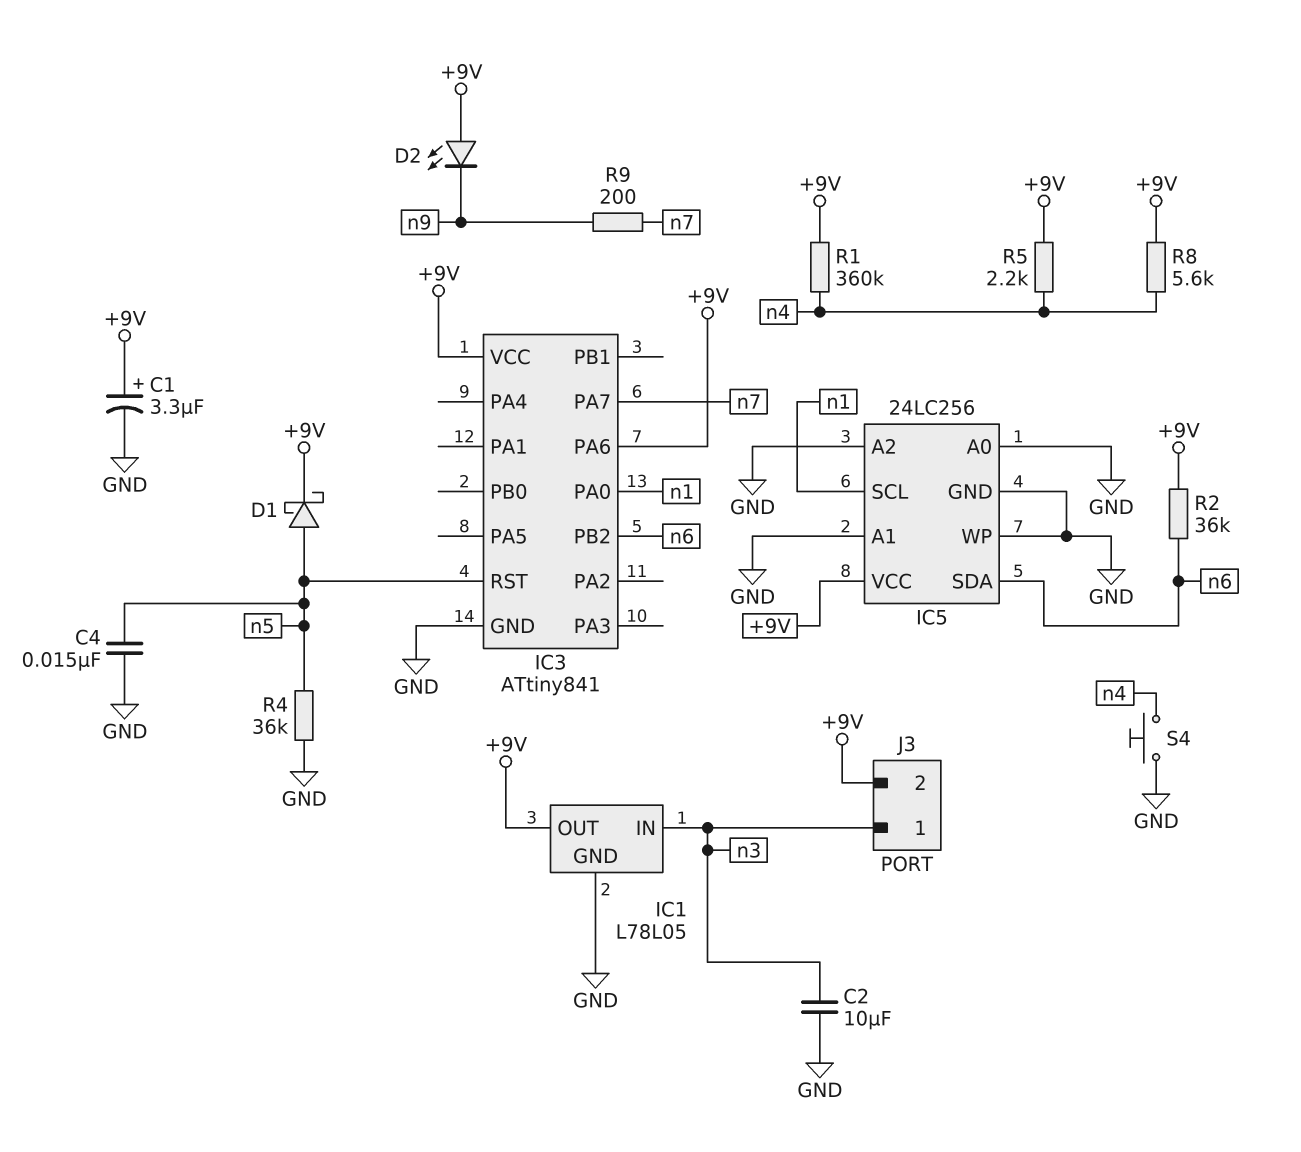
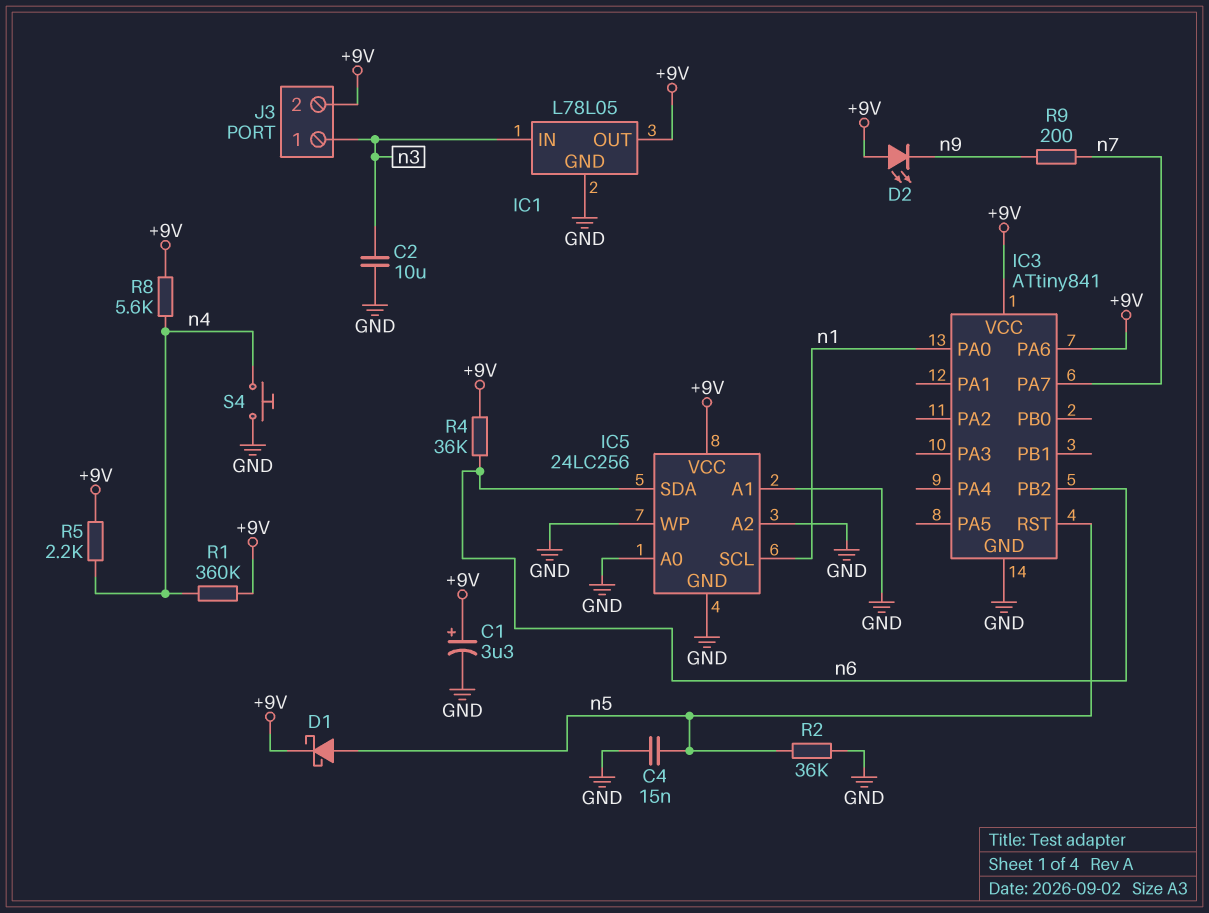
R2: 36k (+9V, n6) -> 36k (GND, n5)
R4: 36k (GND, n5) -> 36k (+9V, n6)

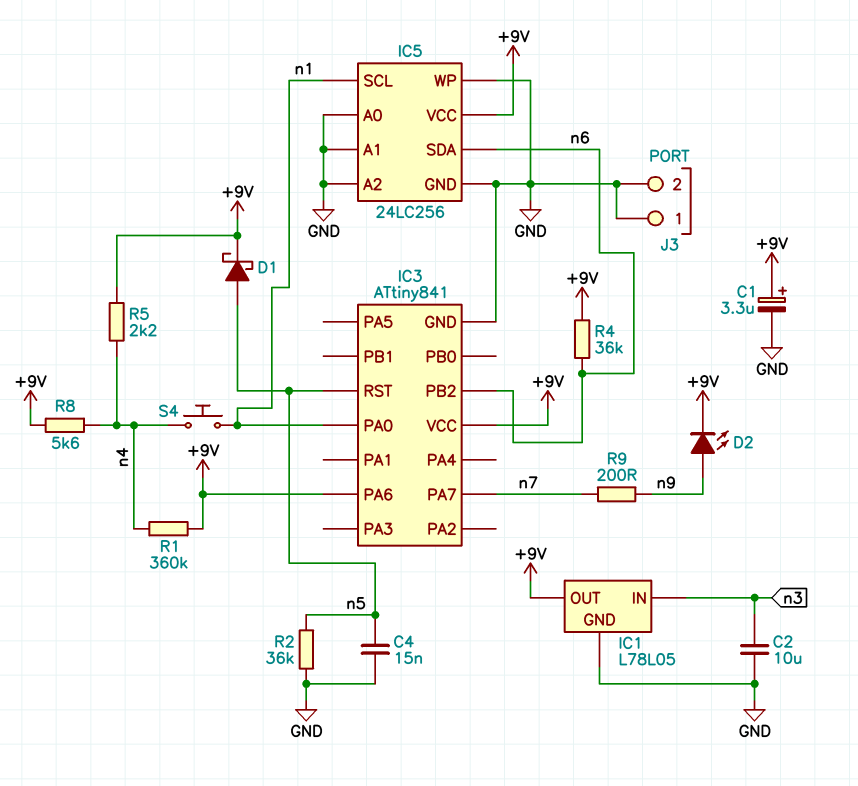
D2: LED (A +9V, K n9) -> LED (A n9, K +9V)
J3 pin 1: n3 -> GND
J3 pin 2: +9V -> GND
S4: button (GND, n4) -> button (n1, n4)

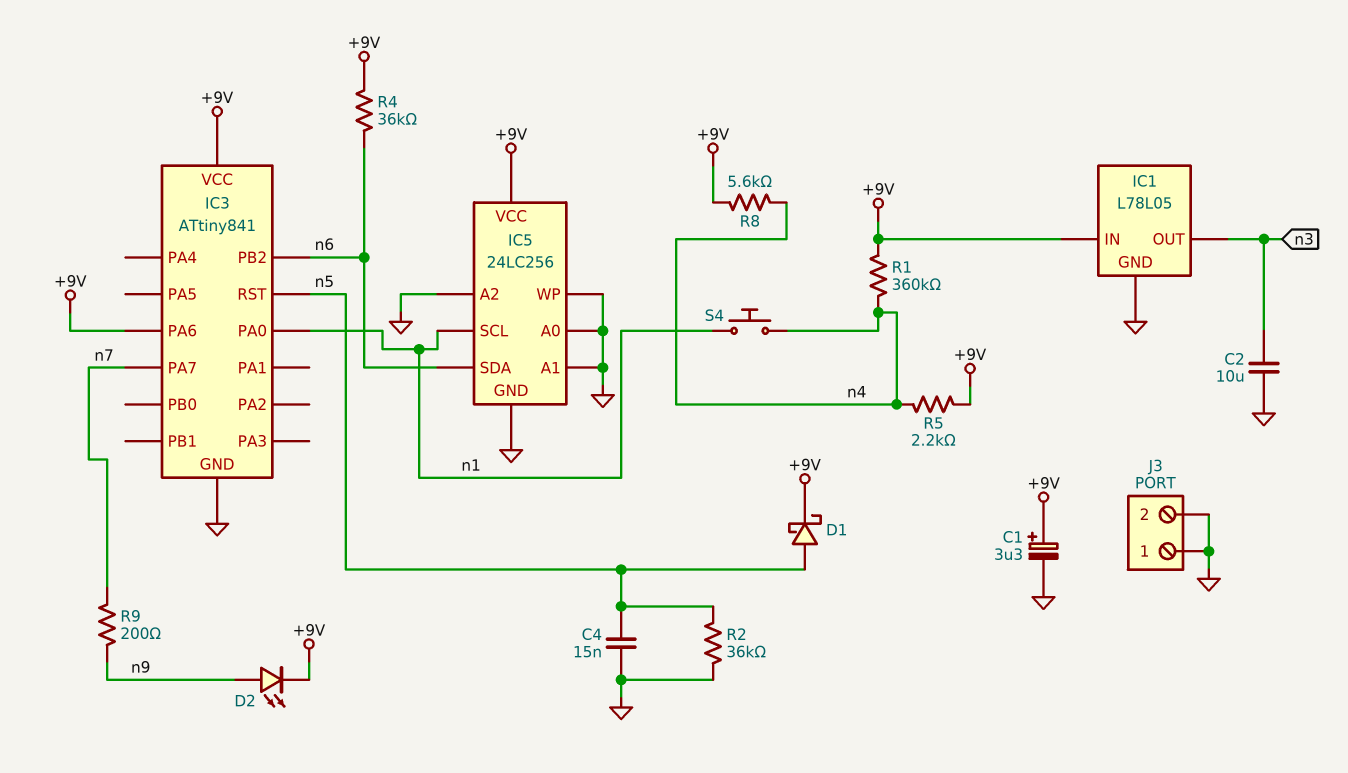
IC1 pin IN: n3 -> +9V
IC1 pin OUT: +9V -> n3

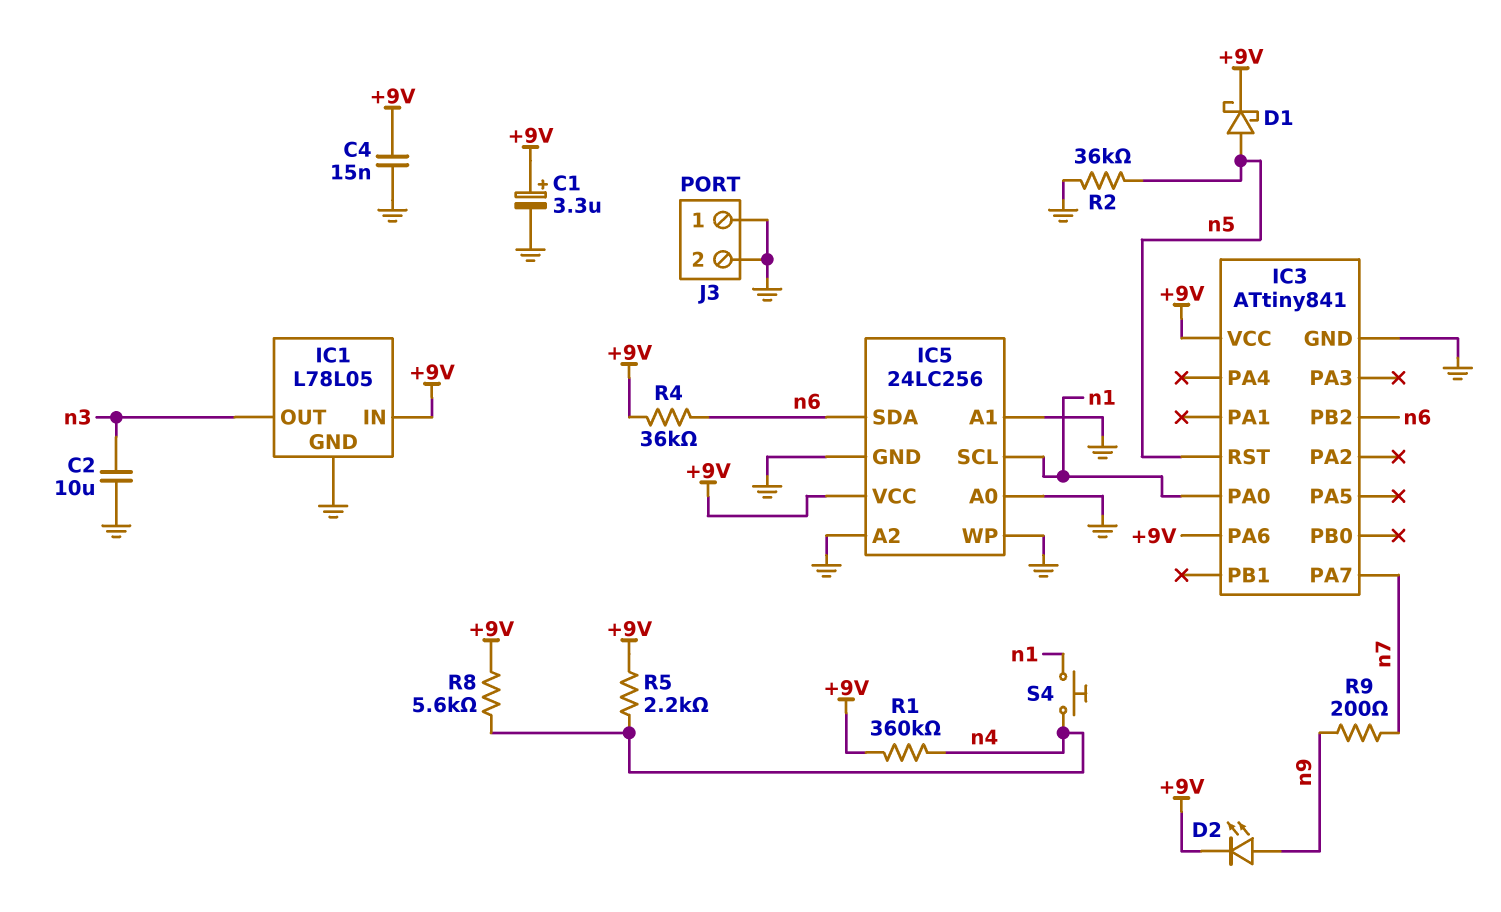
C4: 15nF (GND, n5) -> 15nF (+9V, GND)

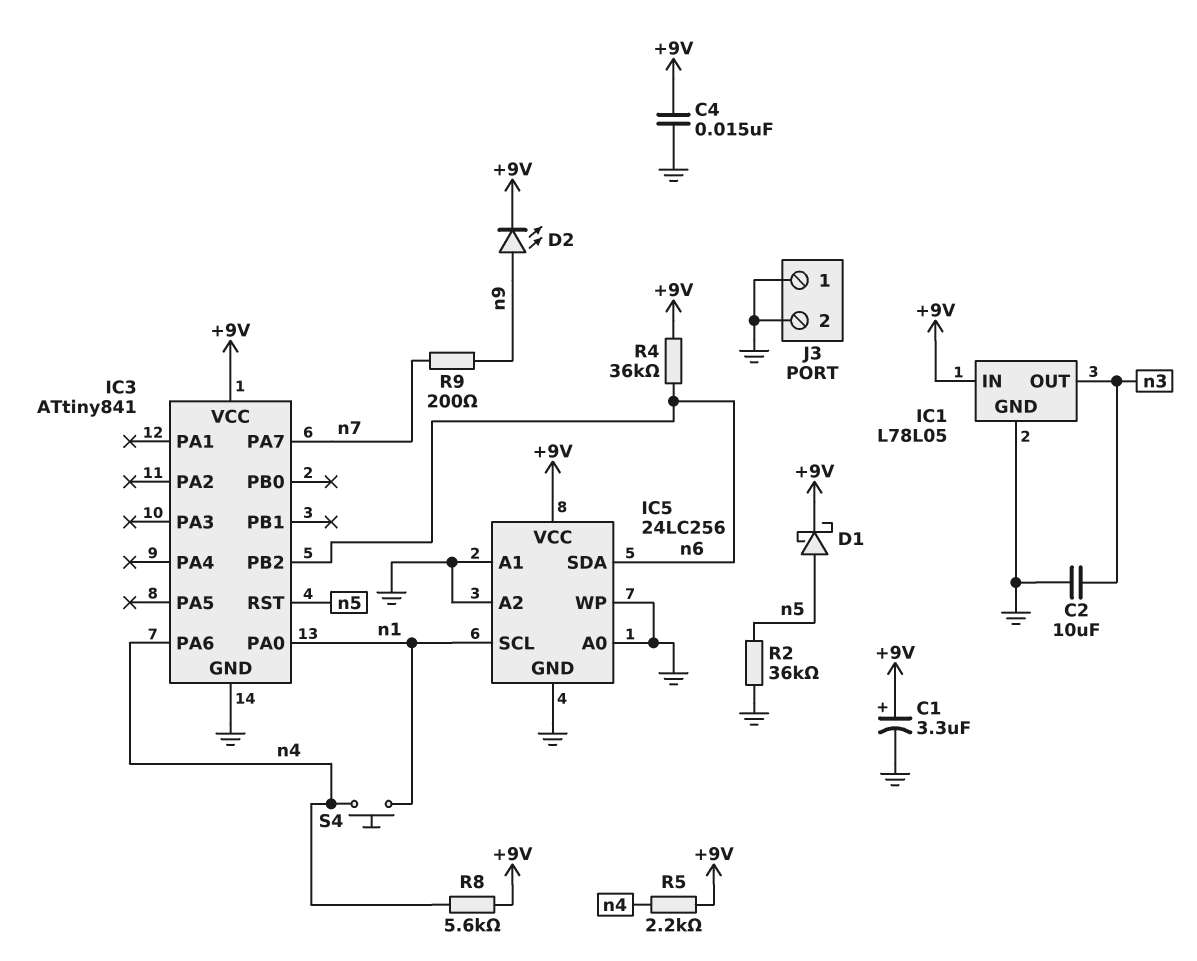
IC3 pin PA6: +9V -> n4
R1: 360k (+9V, n4) -> none

